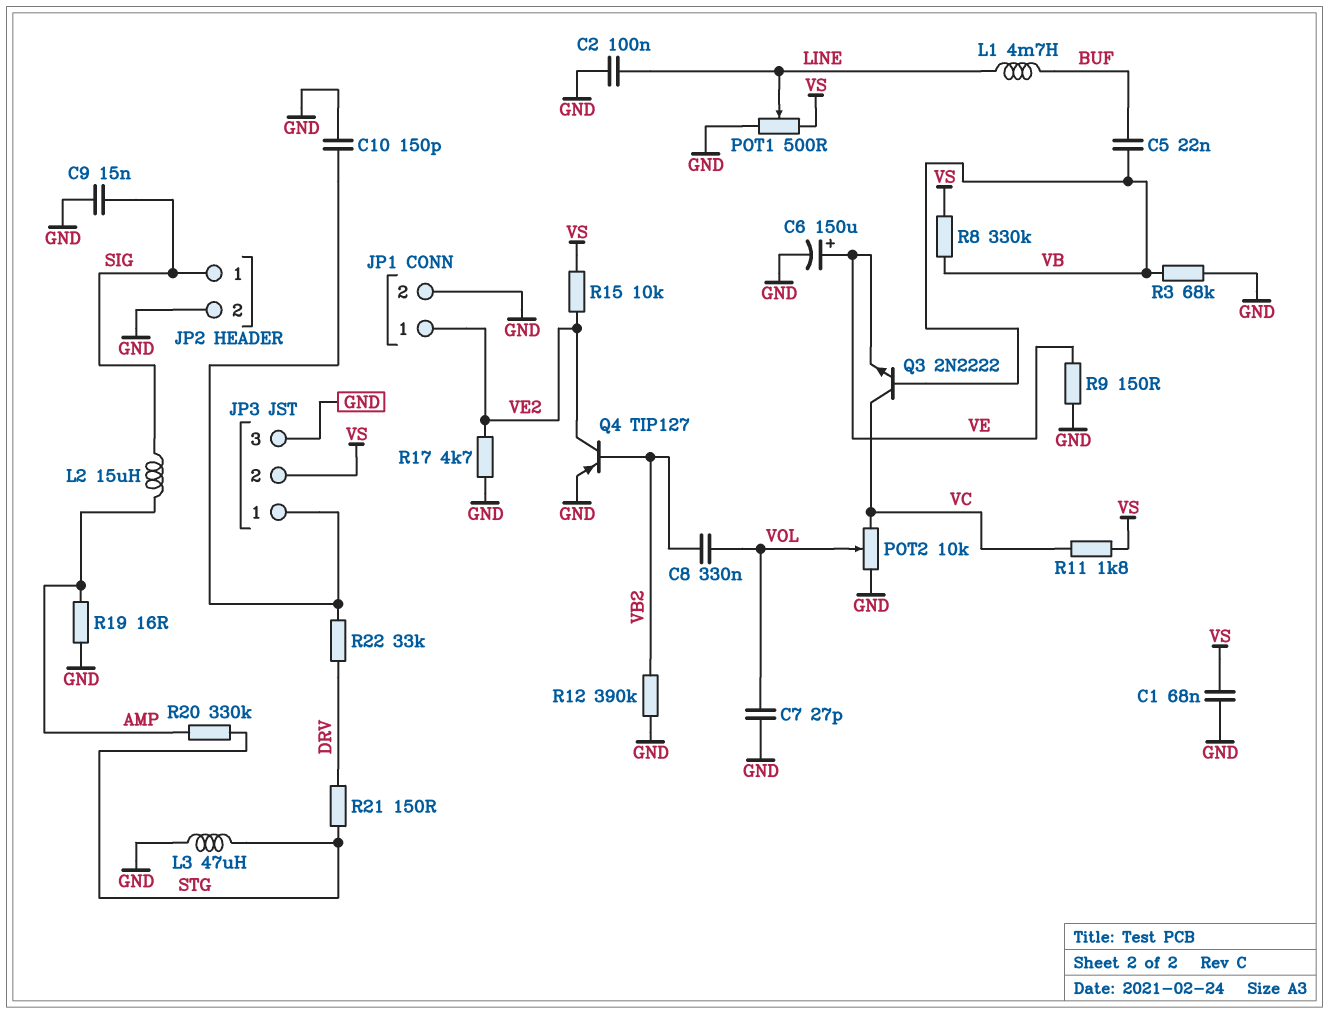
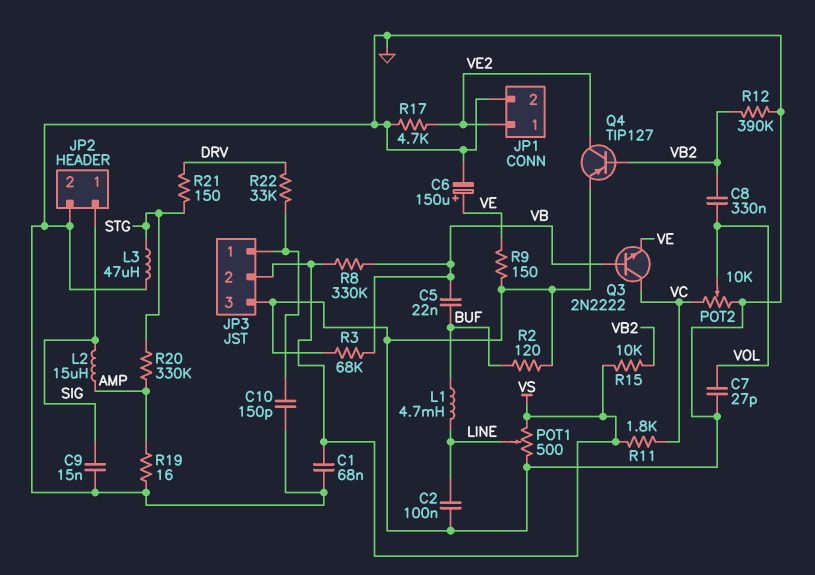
R2: none -> 120 (BUF, GND)
R15: 10k (VE2, VS) -> 10k (VB2, VS)

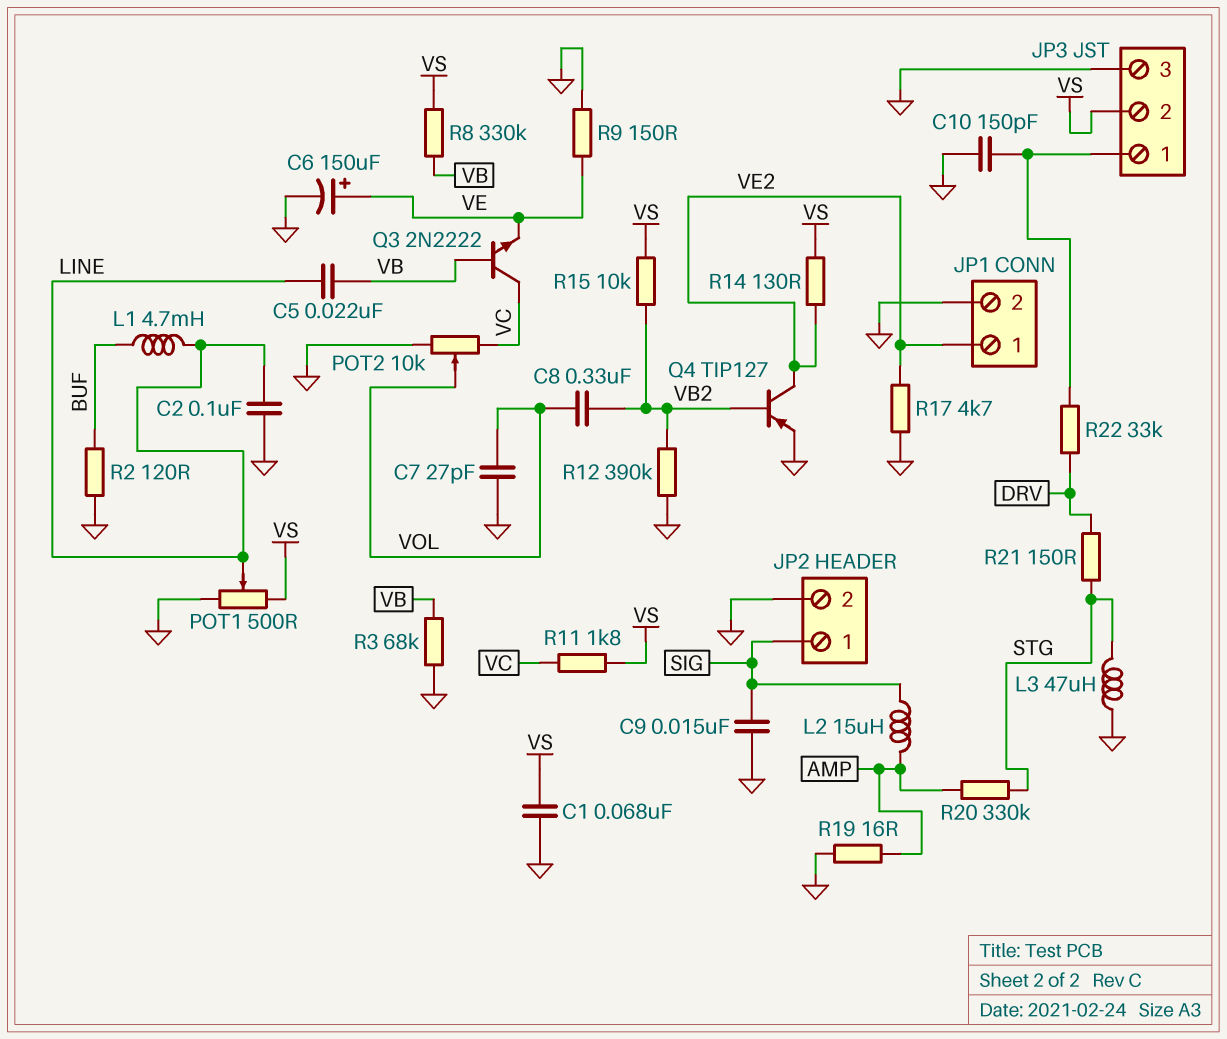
C5: 22nF (BUF, VB) -> 22nF (LINE, VB)
R14: none -> 130 (VE2, VS)

